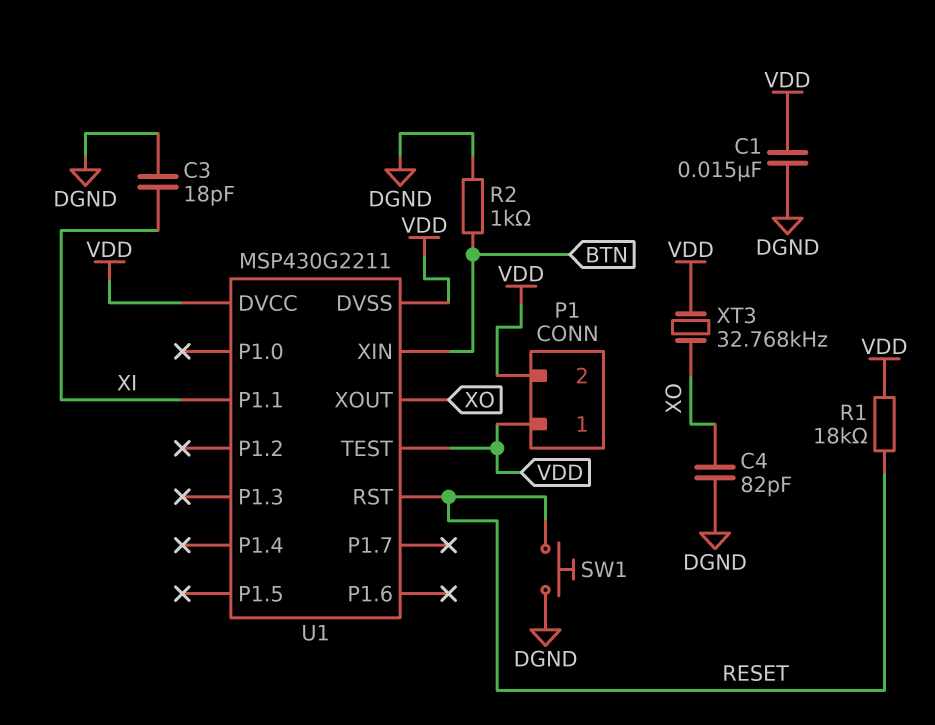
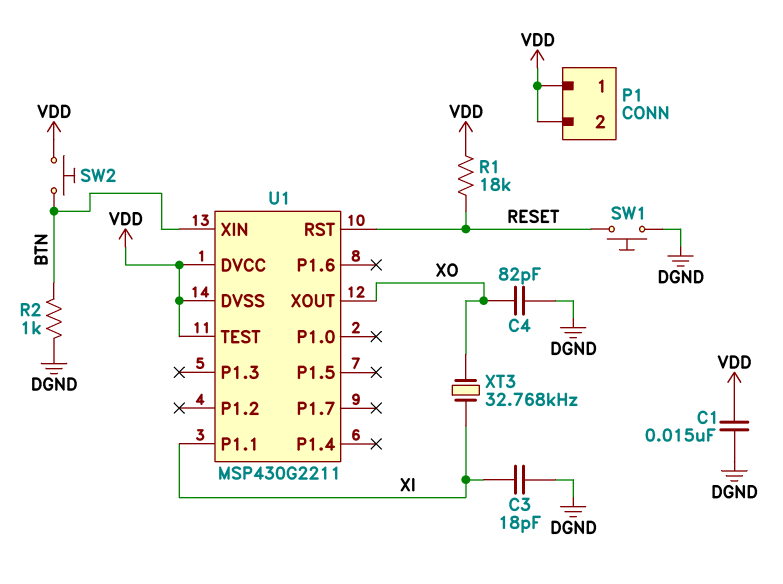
SW2: none -> button (BTN, VDD)
XT3: 32.768kHz (VDD, XO) -> 32.768kHz (XI, XO)

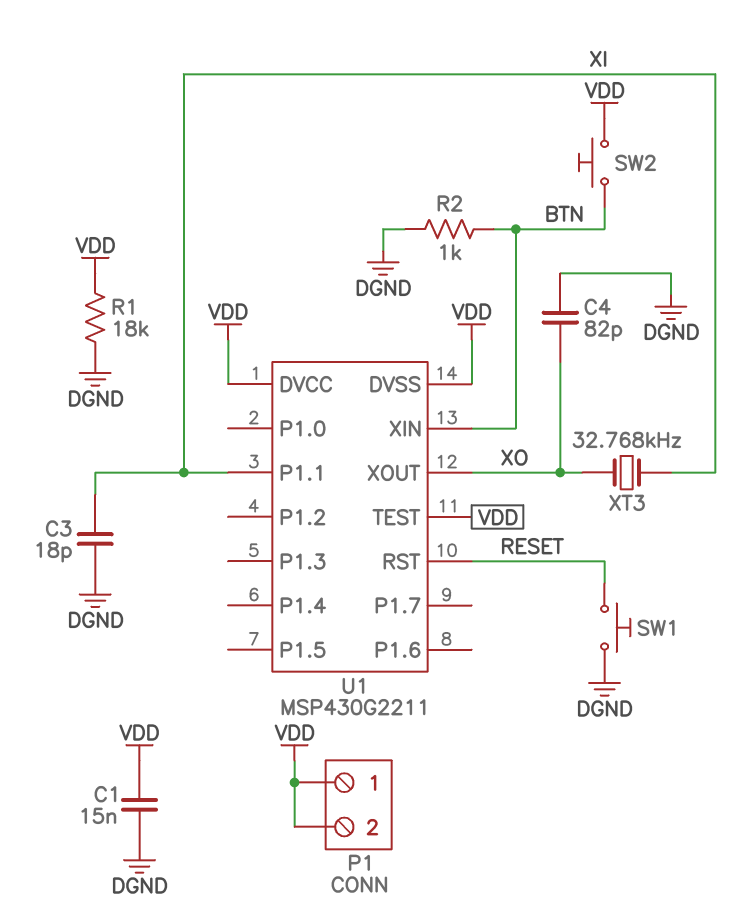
R1: 18k (RESET, VDD) -> 18k (DGND, VDD)

